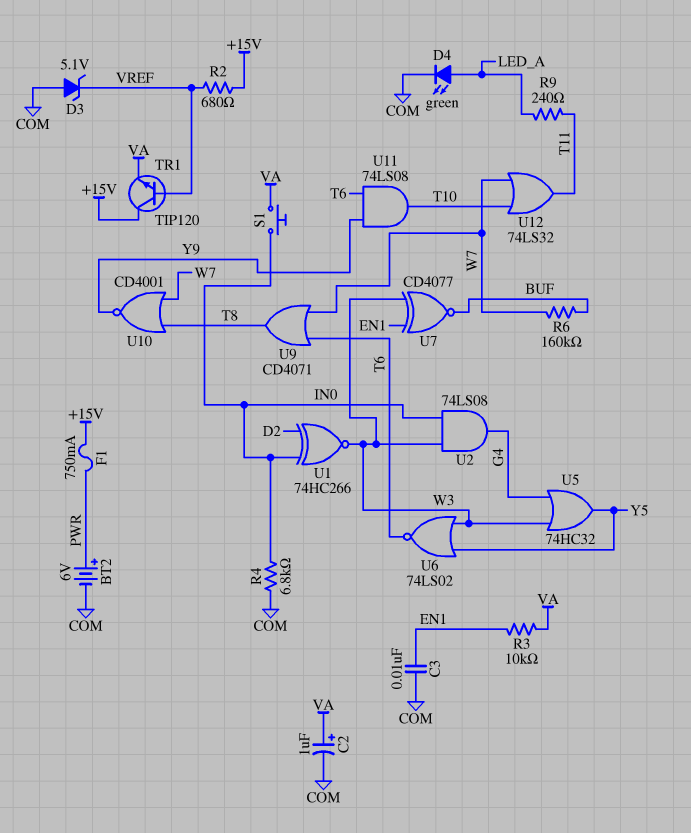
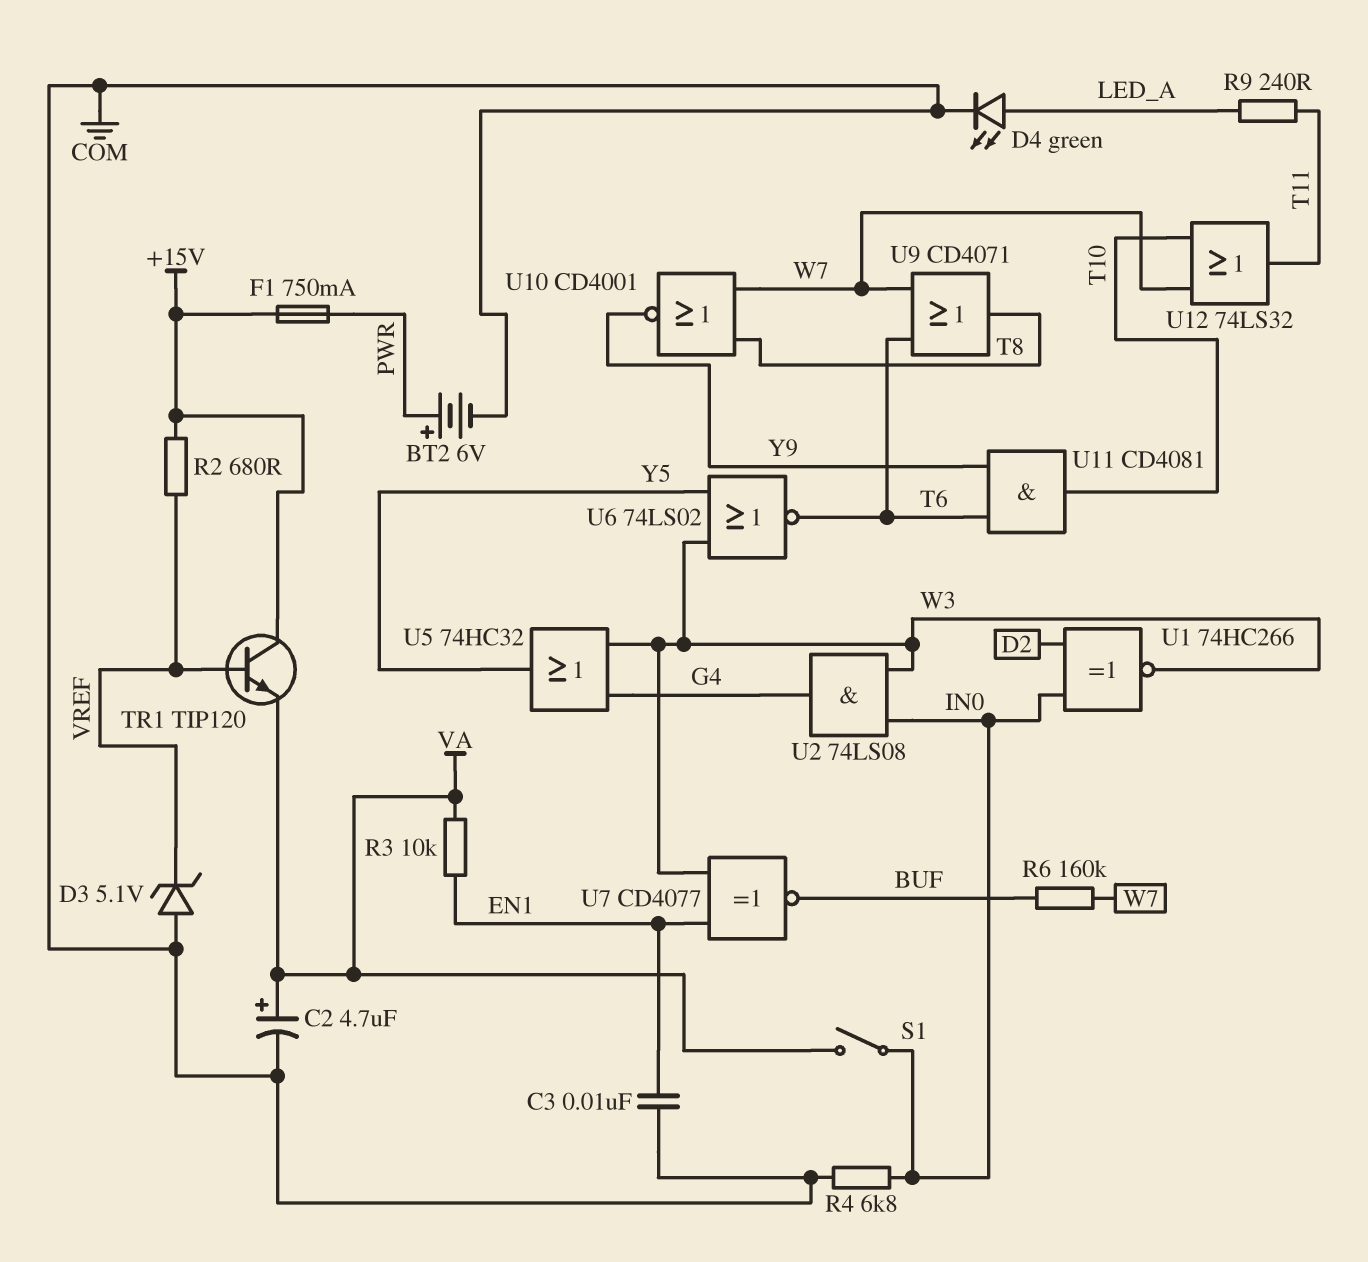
C2: 1uF (plus VA, minus COM) -> 4.7uF (plus VA, minus COM)
S1: button (IN0, VA) -> switch (IN0, VA)
U11: AND 74LS08 (in T6, in Y9, out T10) -> AND CD4081 (in T6, in Y9, out T10)

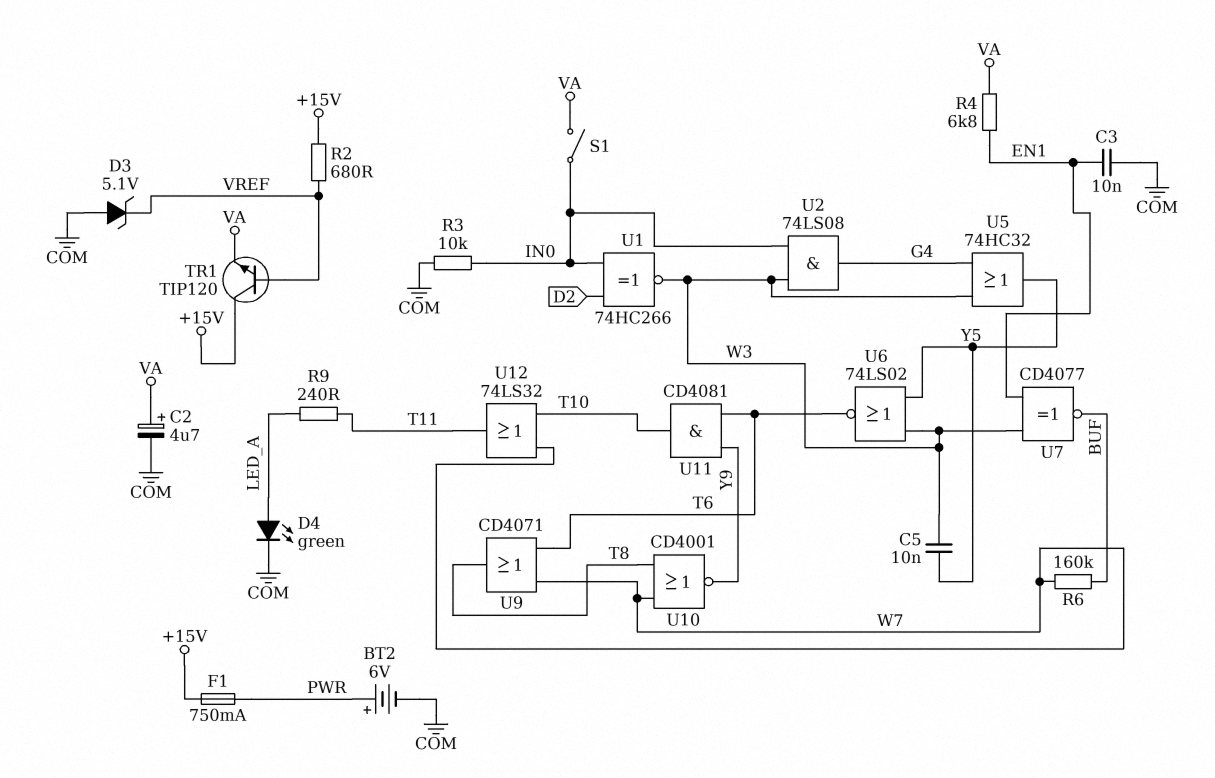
C5: none -> 10nF (W3, Y5)
R3: 10k (EN1, VA) -> 10k (COM, IN0)
R4: 6.8k (COM, IN0) -> 6.8k (EN1, VA)

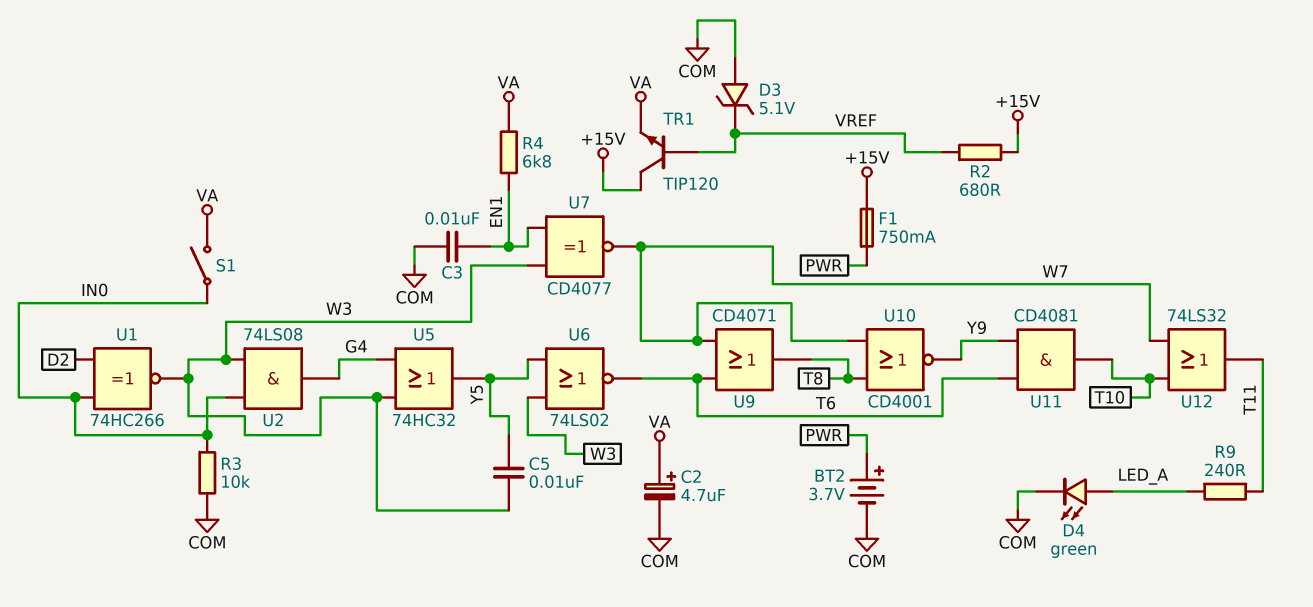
BT2: 6V (plus PWR, minus COM) -> 3.7V (plus PWR, minus COM)
R6: 160k (BUF, W7) -> none
U7: XNOR CD4077 (in EN1, in W3, out BUF) -> XNOR CD4077 (in EN1, in W3, out W7)

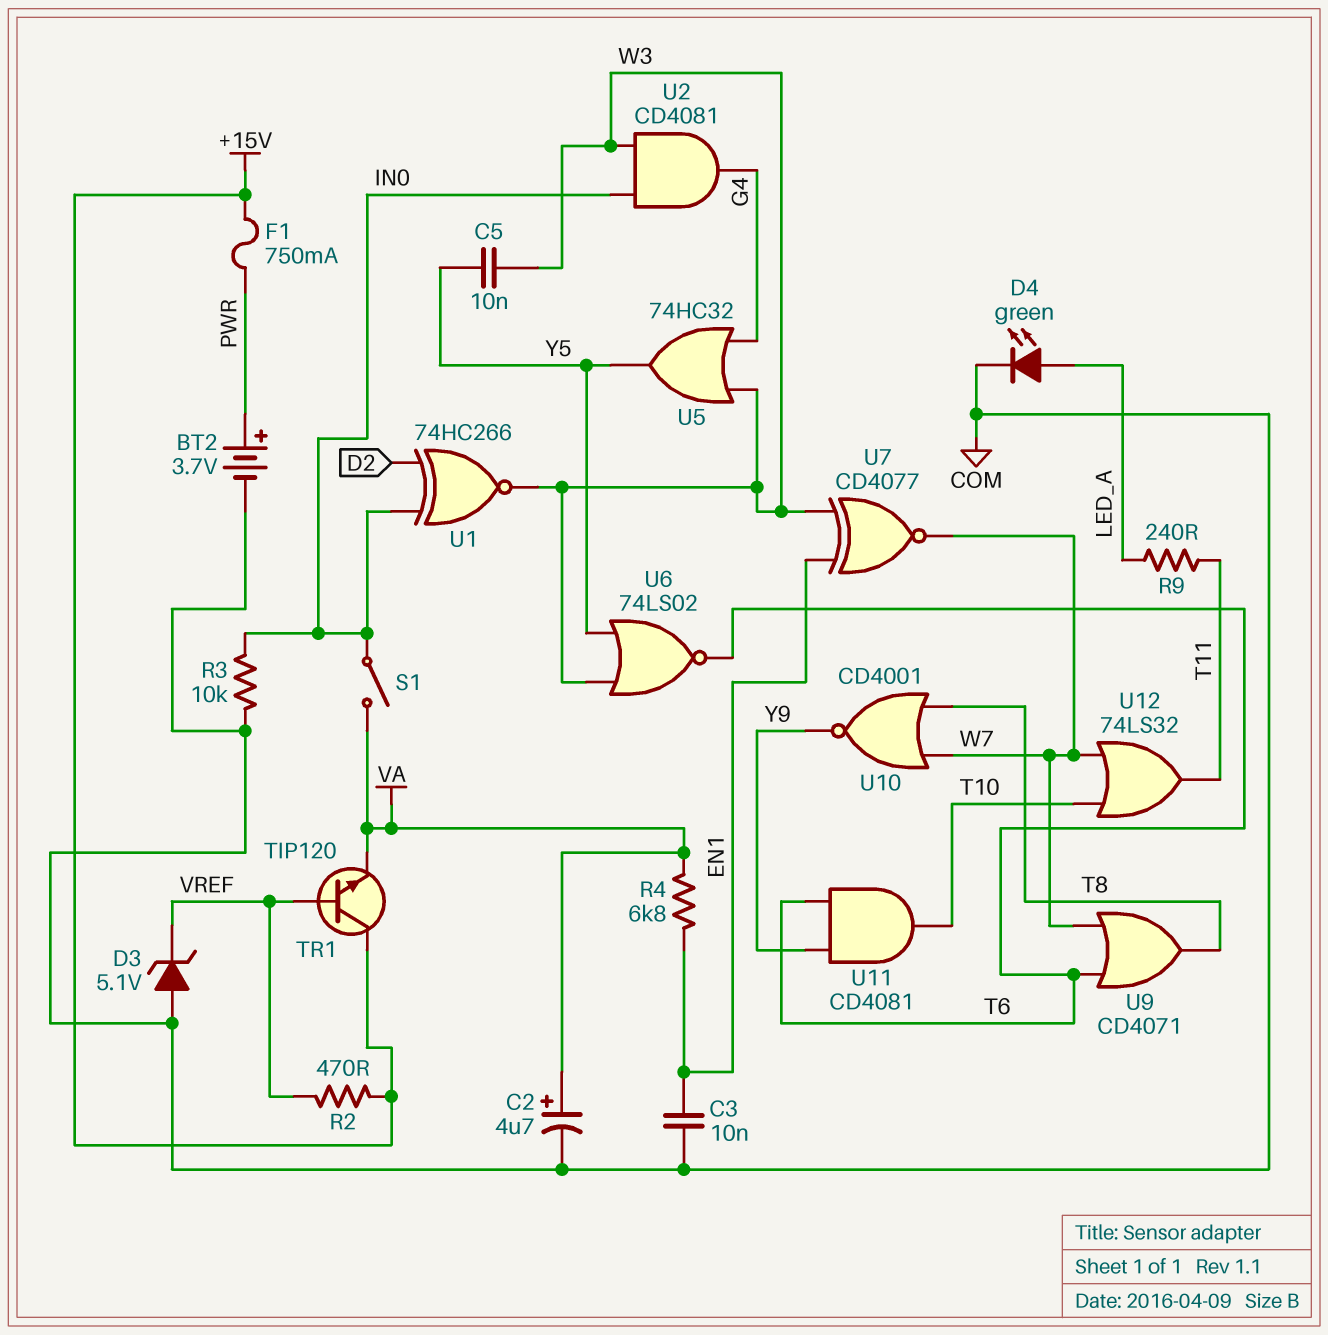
R2: 680 (+15V, VREF) -> 470 (+15V, VREF)
U2: AND 74LS08 (in IN0, in W3, out G4) -> AND CD4081 (in IN0, in W3, out G4)

